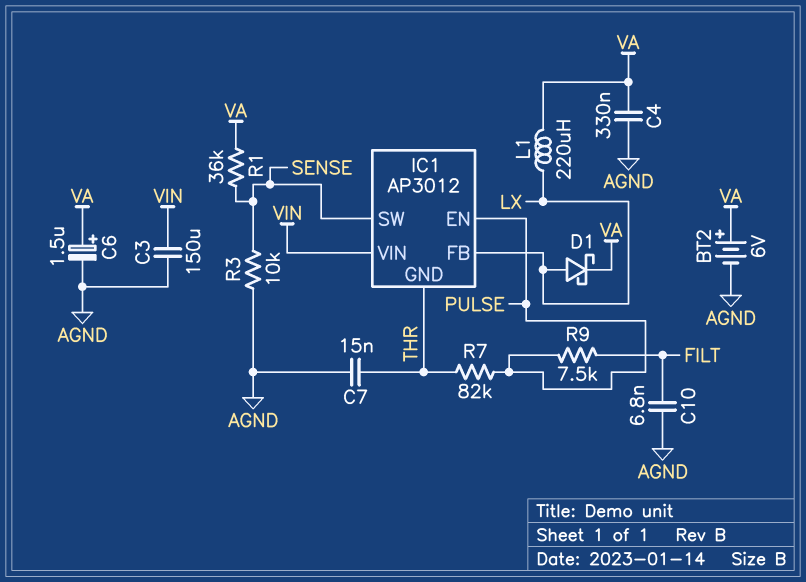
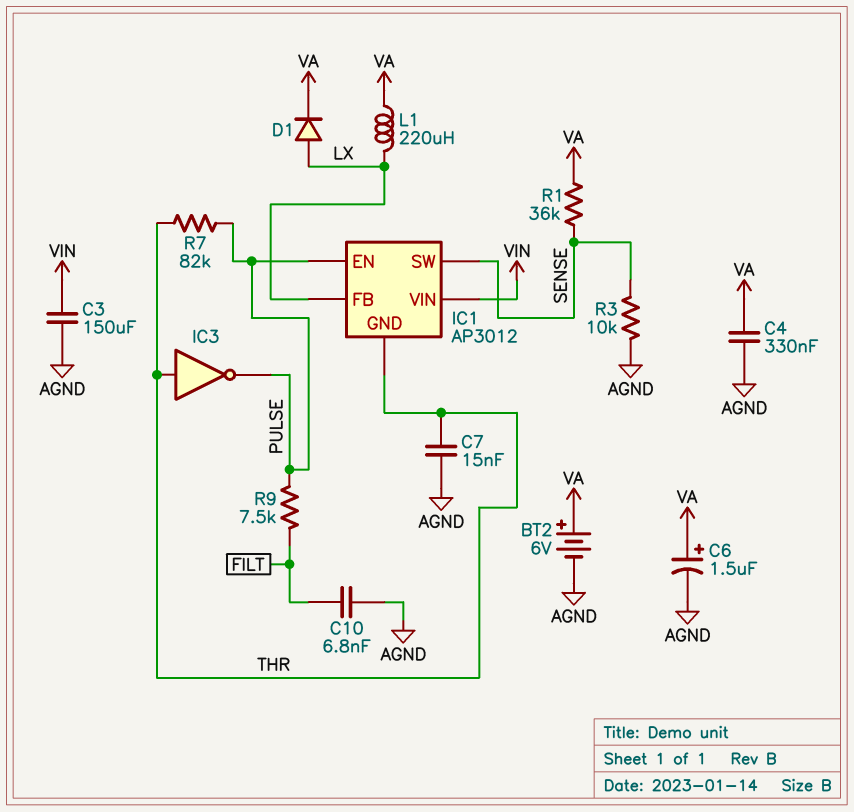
D1: schottky (A LX, K VA) -> diode (A LX, K VA)
IC3: none -> NOT (in THR, out PULSE)

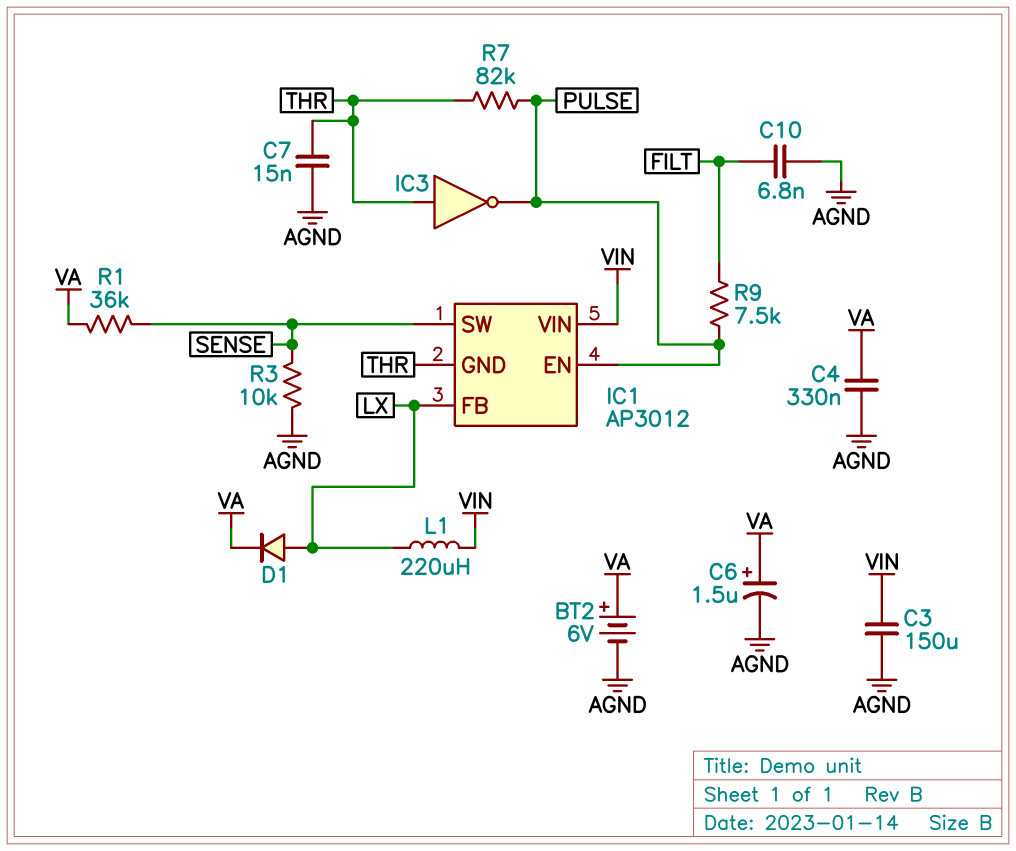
L1: 220uH (LX, VA) -> 220uH (LX, VIN)

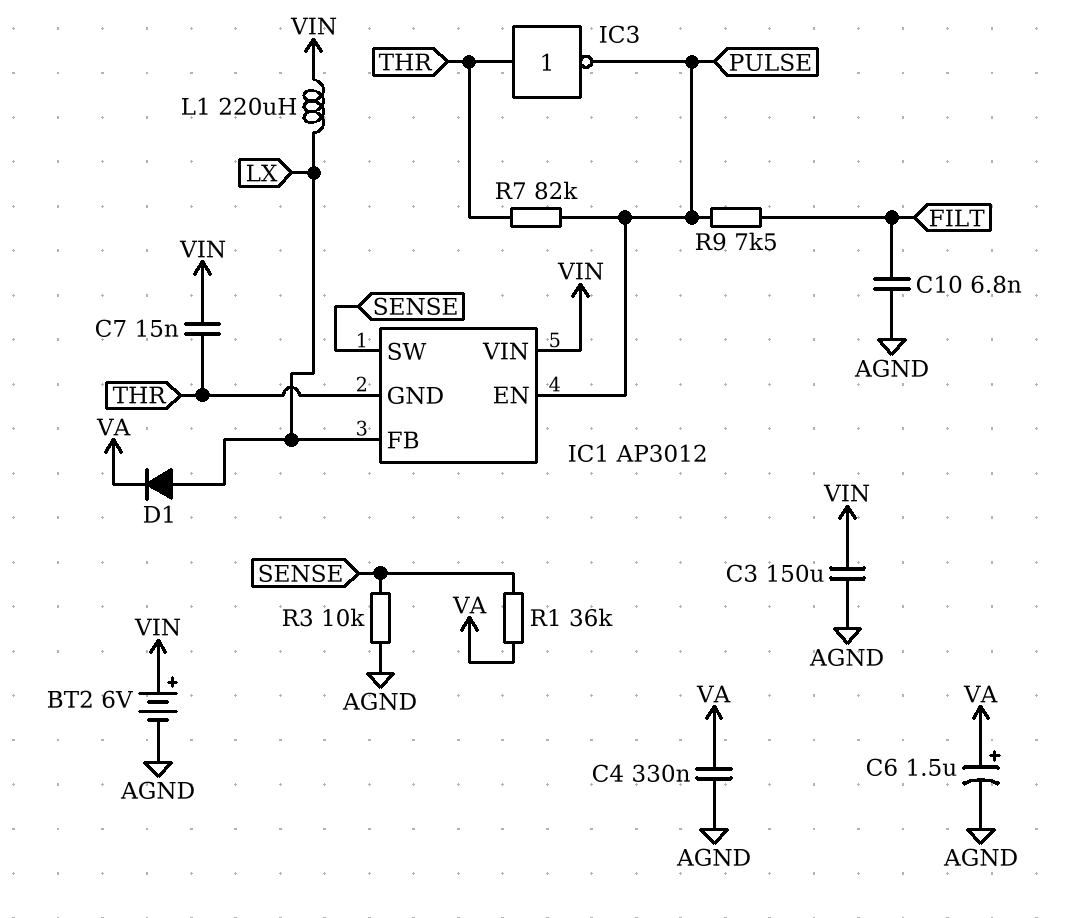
BT2: 6V (plus VA, minus AGND) -> 6V (plus VIN, minus AGND)
C7: 15nF (AGND, THR) -> 15nF (THR, VIN)

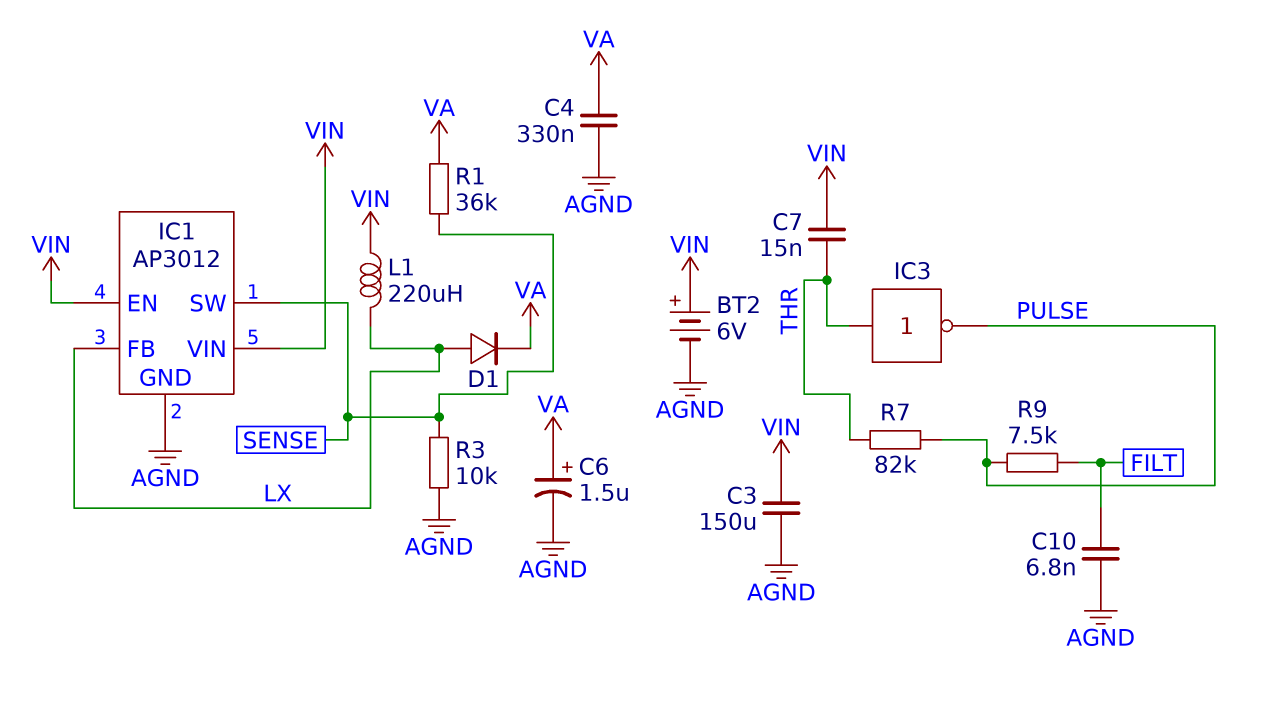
IC1 pin EN: PULSE -> VIN
IC1 pin GND: THR -> AGND

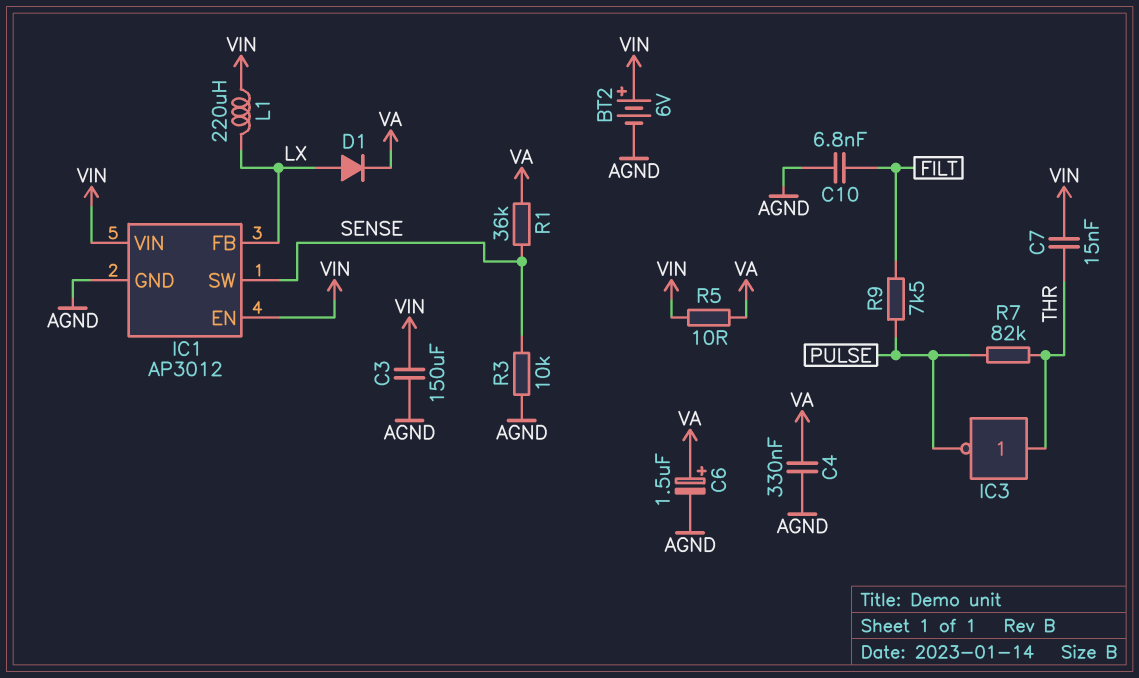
R5: none -> 10 (VA, VIN)

